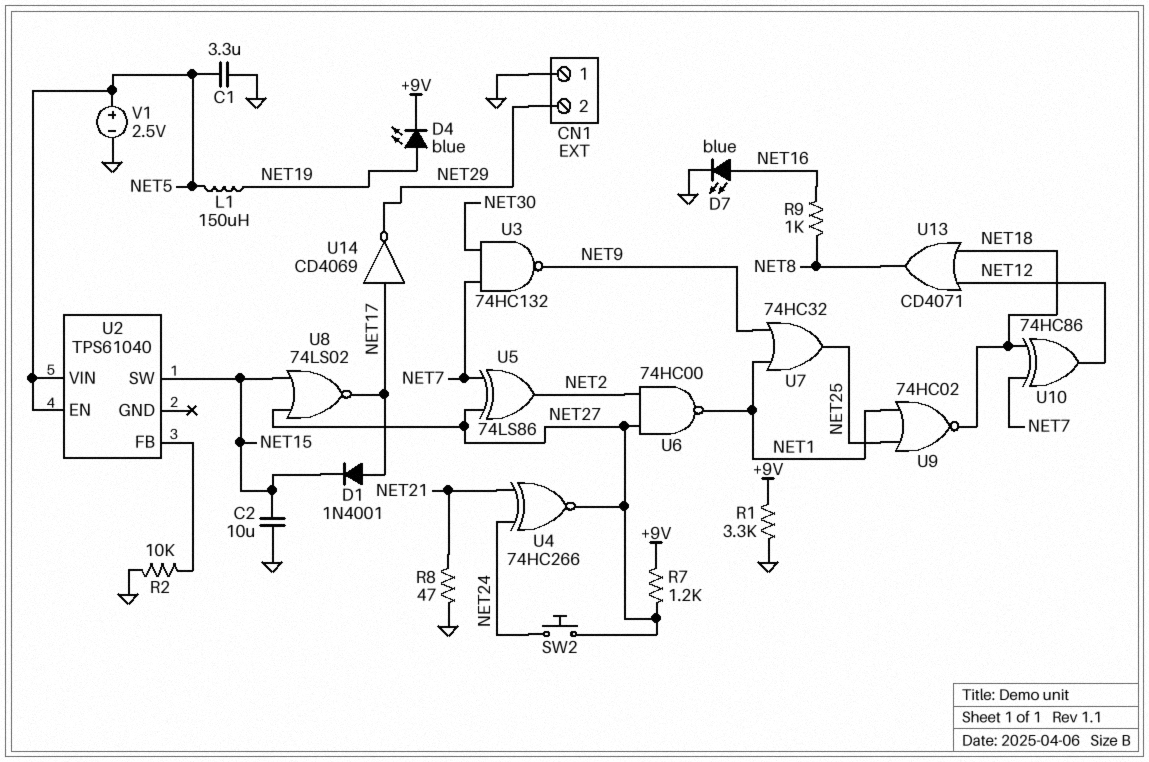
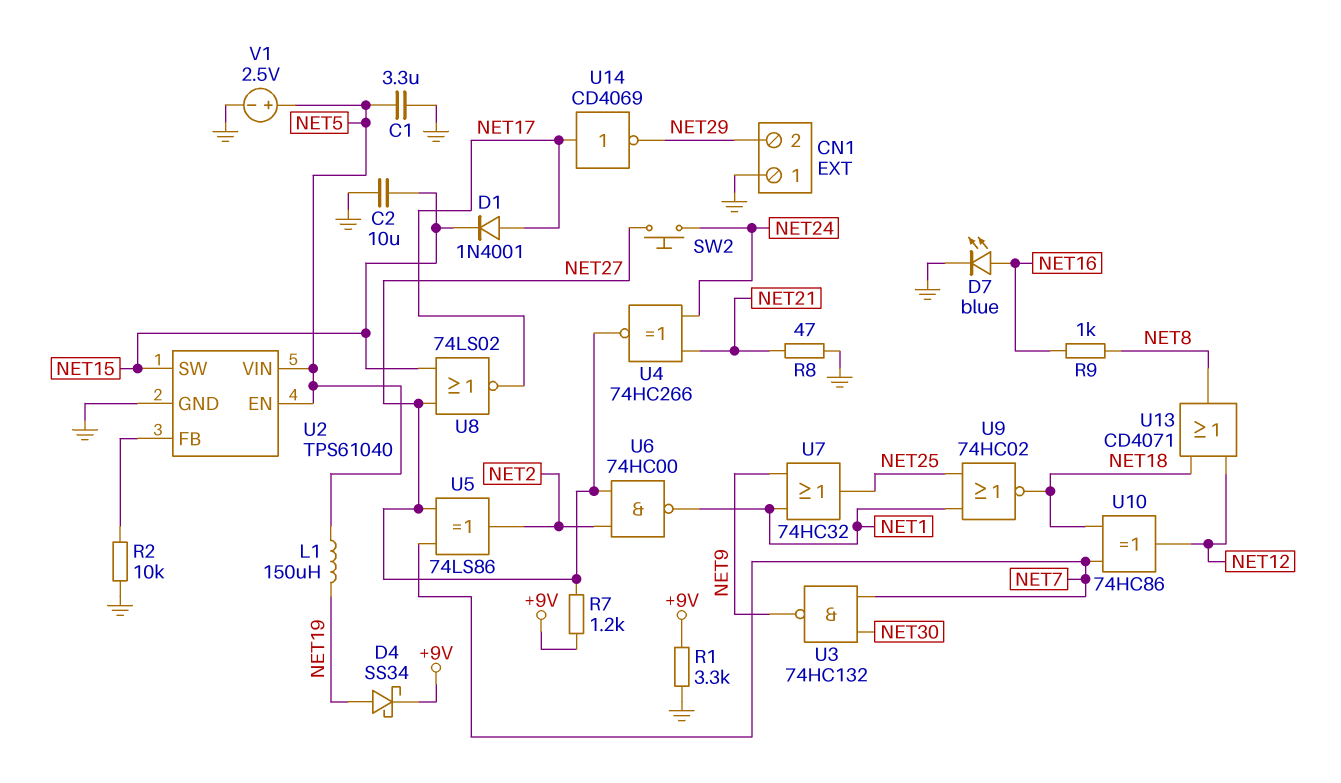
D4: LED blue (A NET19, K +9V) -> schottky SS34 (A NET19, K +9V)
U2 pin GND: none -> GND

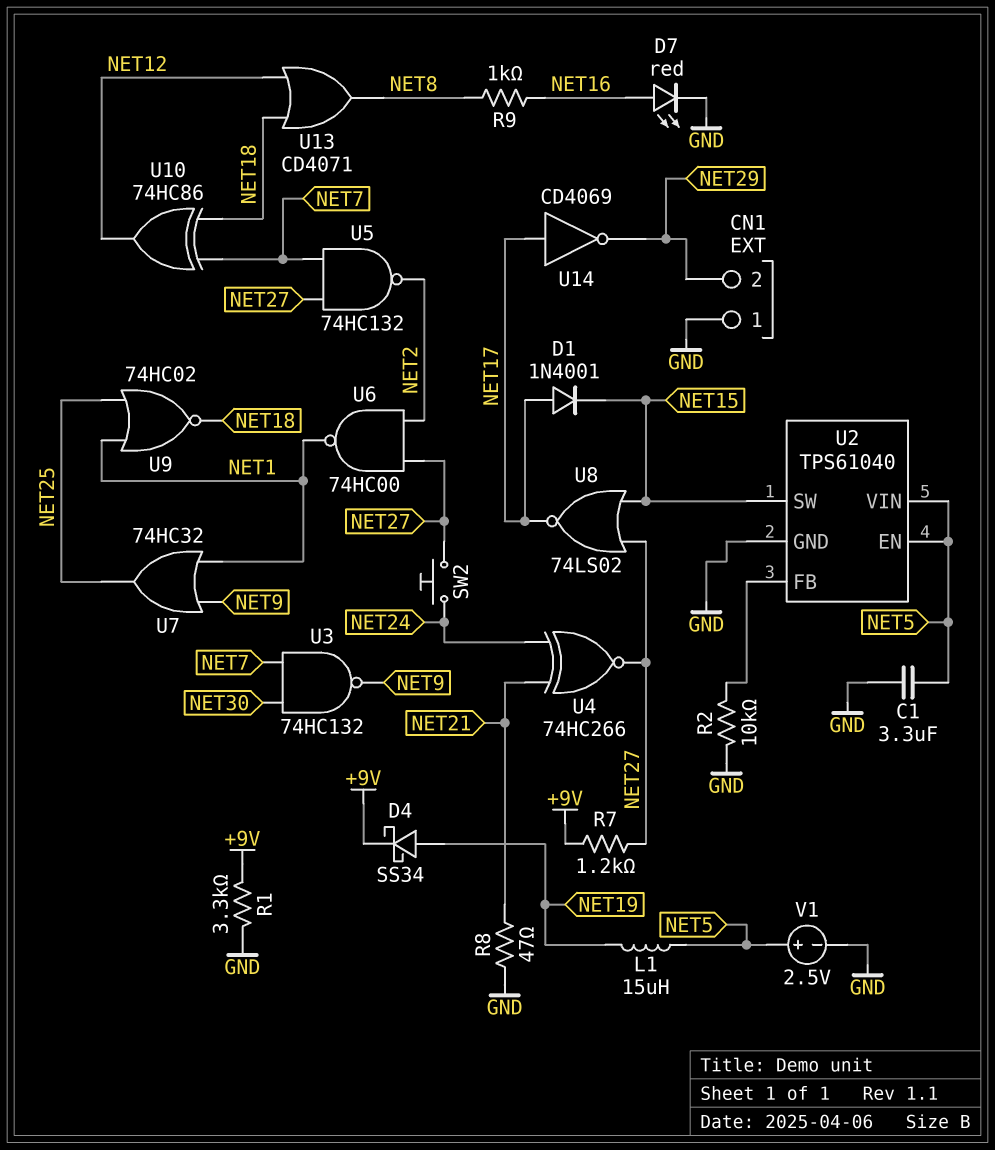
C2: 10uF (GND, NET15) -> none
D7: LED blue (A NET16, K GND) -> LED red (A NET16, K GND)
L1: 150uH (NET5, NET19) -> 15uH (NET5, NET19)
U5: XOR 74LS86 (in NET7, in NET27, out NET2) -> NAND 74HC132 (in NET7, in NET27, out NET2)

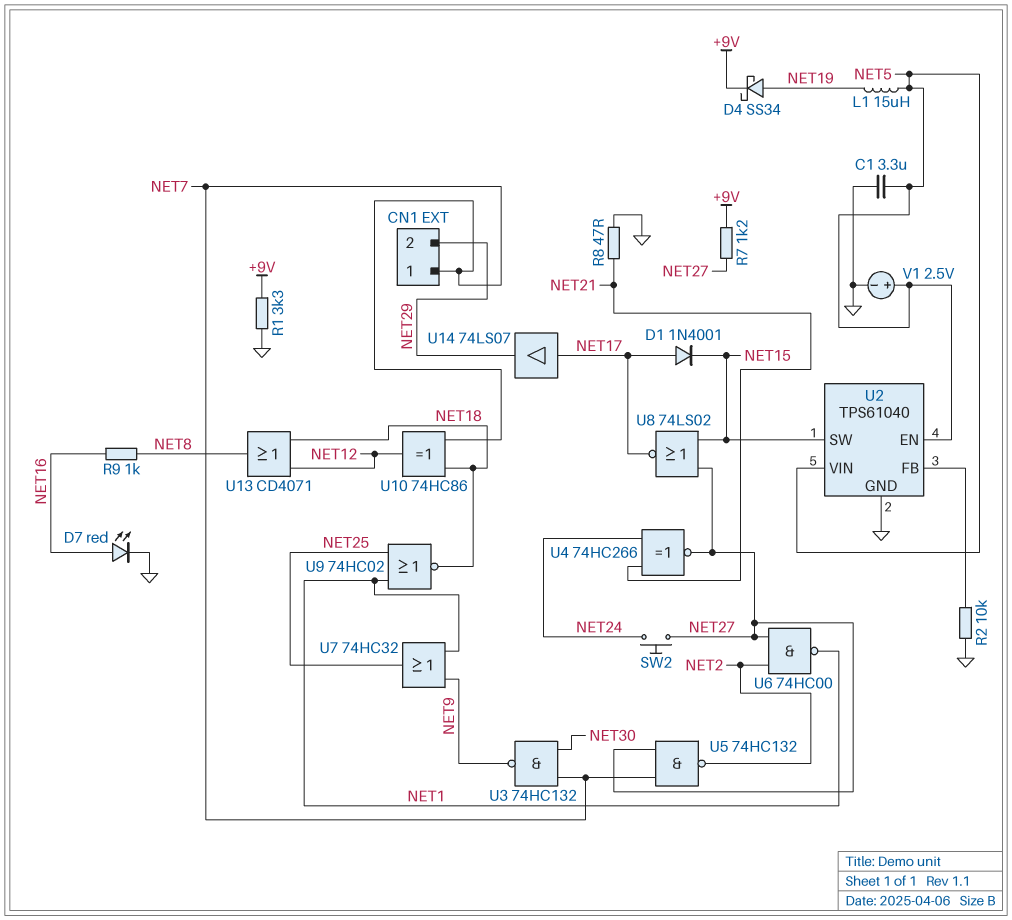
CN1 pin 1: GND -> NET7
U14: NOT CD4069 (in NET17, out NET29) -> buffer 74LS07 (in NET17, out NET29)

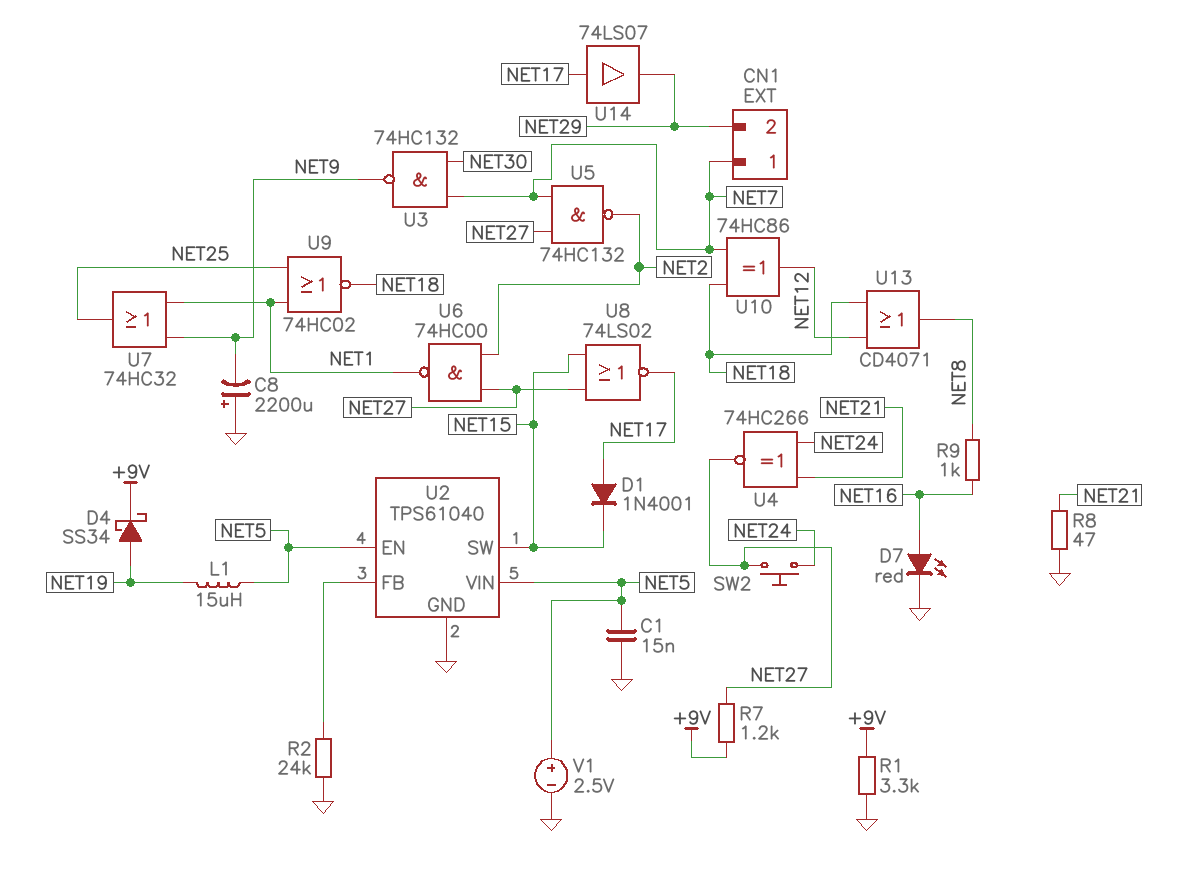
C1: 3.3uF (GND, NET5) -> 15nF (GND, NET5)
C8: none -> 2200uF (plus GND, minus NET9)
R2: 10k (GND, U2/FB) -> 24k (GND, U2/FB)

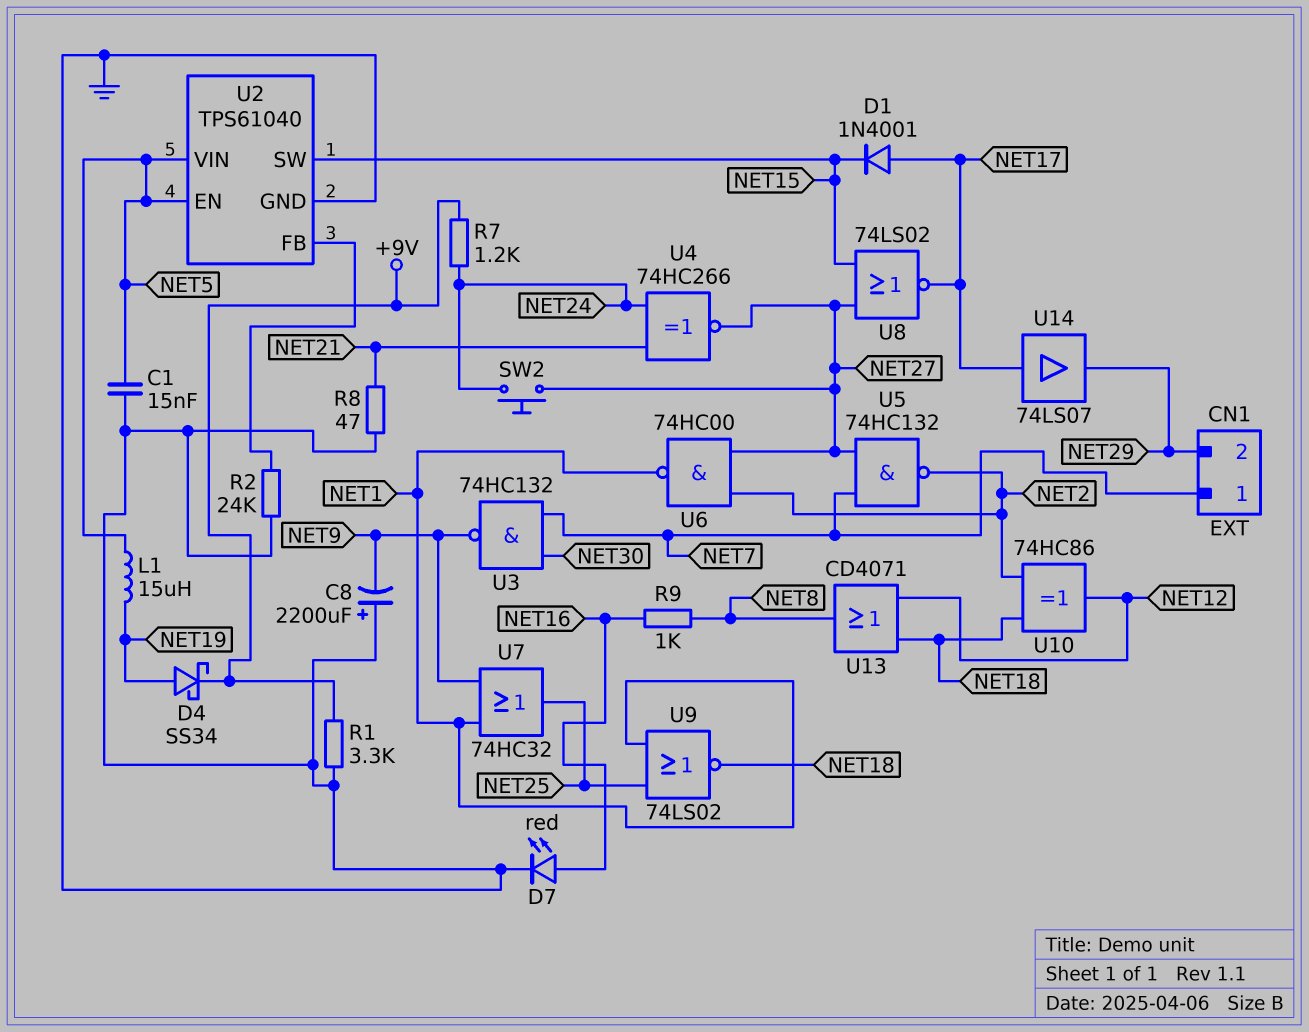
R7: 1.2k (+9V, NET27) -> 1.2k (+9V, NET24)
U9: NOR 74HC02 (in NET1, in NET25, out NET18) -> NOR 74LS02 (in NET1, in NET25, out NET18)
U10: XOR 74HC86 (in NET7, in NET18, out NET12) -> XOR 74HC86 (in NET2, in NET18, out NET12)
V1: 2.5V (plus NET5, minus GND) -> none

